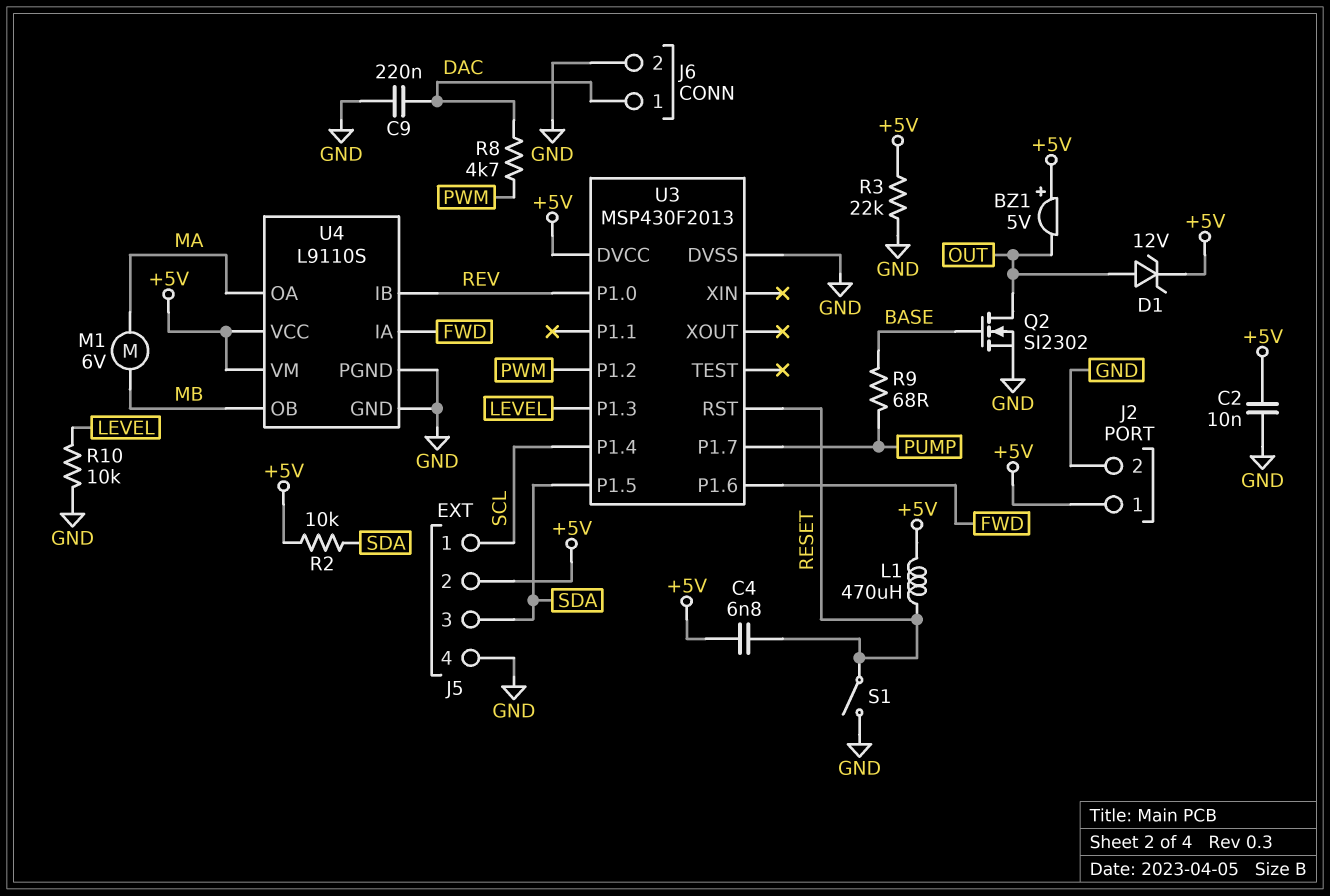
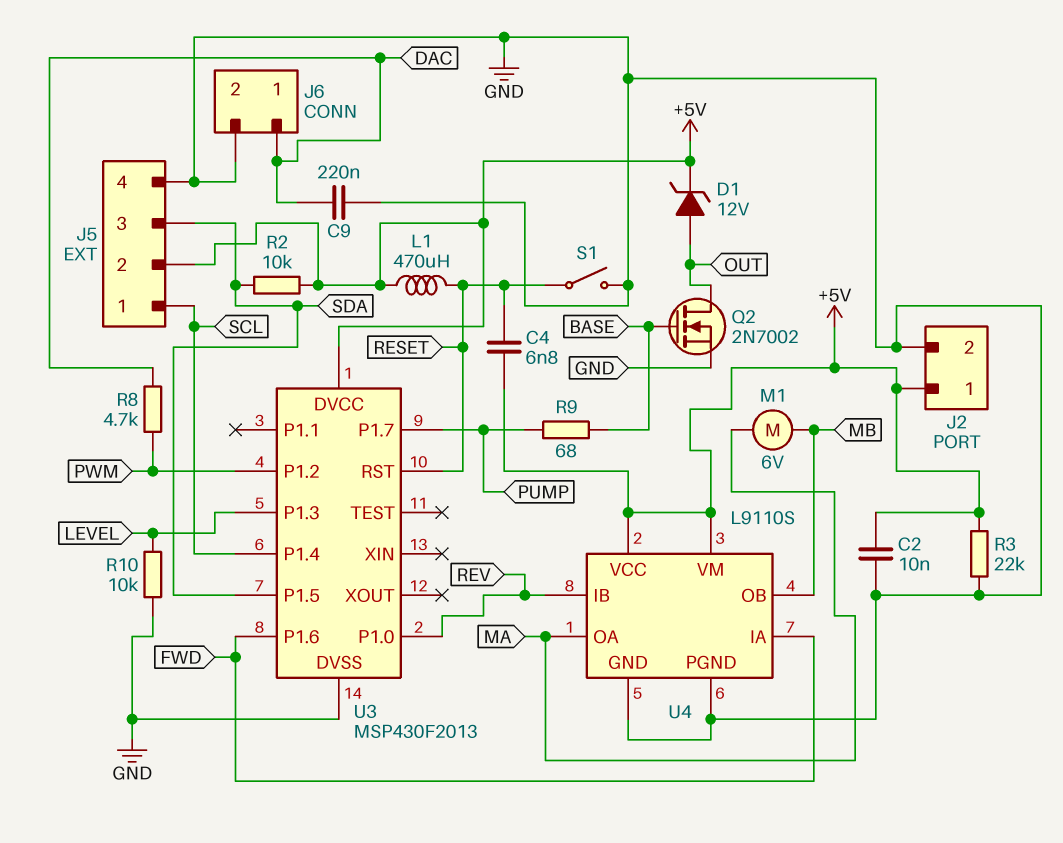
BZ1: buzzer 5V (plus +5V, minus OUT) -> none
Q2: NMOS SI2302 (G BASE, D OUT, S GND) -> NMOS 2N7002 (G BASE, D OUT, S GND)

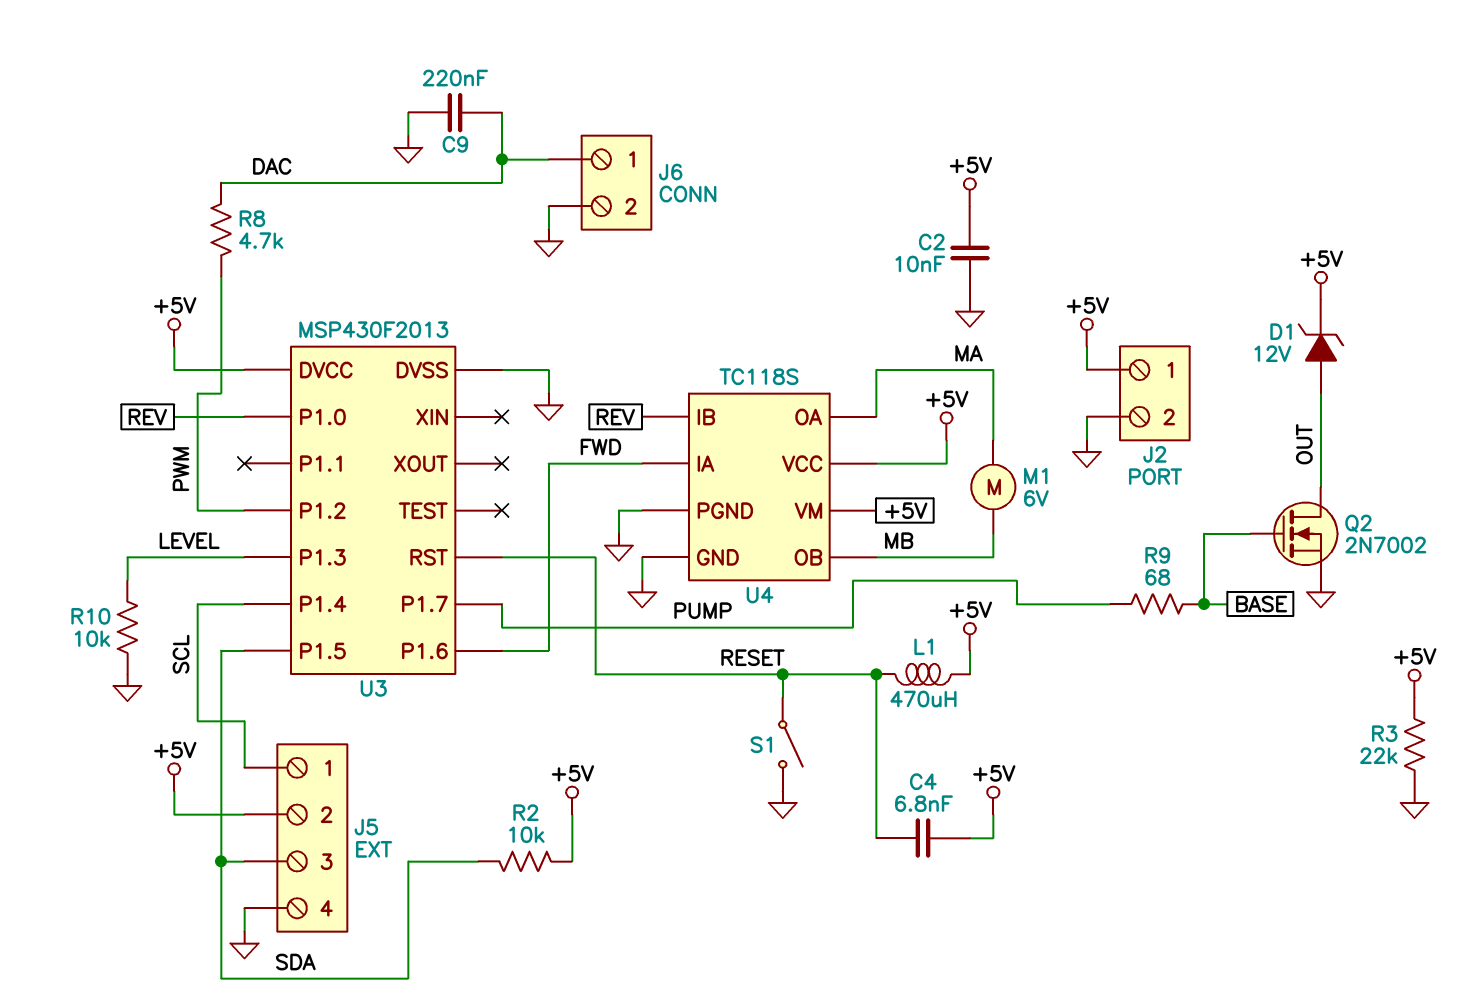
U4: L9110S -> TC118S

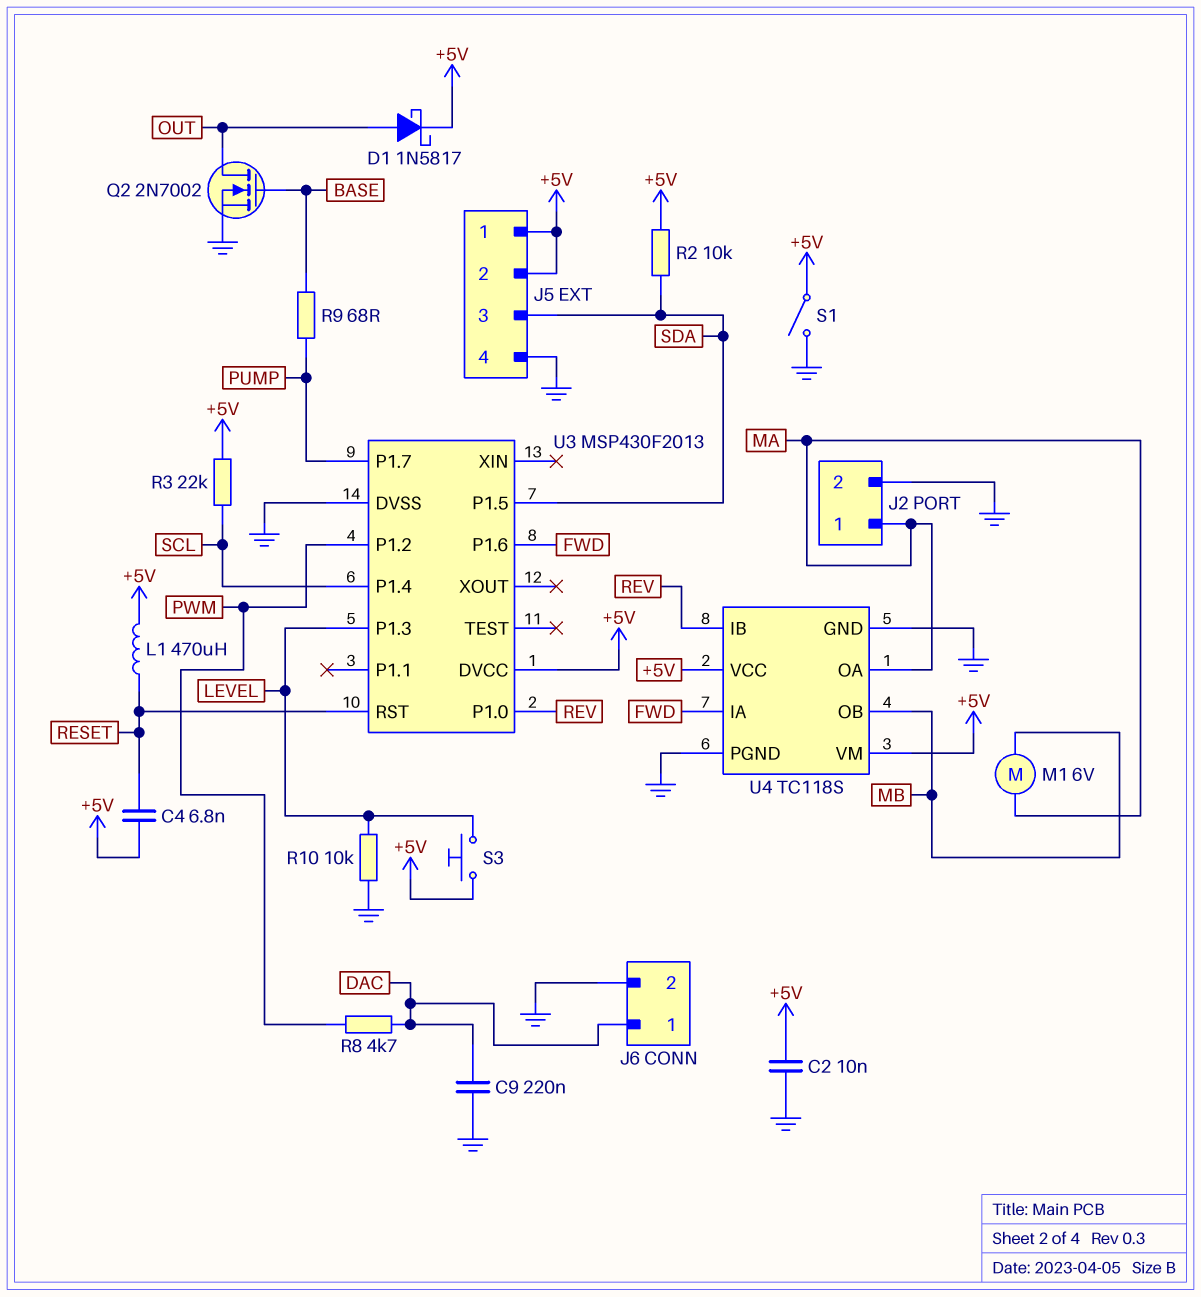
D1: zener 12V (A OUT, K +5V) -> schottky 1N5817 (A OUT, K +5V)
J2 pin 1: +5V -> MA
J5 pin 1: SCL -> +5V
R3: 22k (+5V, GND) -> 22k (+5V, SCL)
S1: switch (GND, RESET) -> switch (+5V, GND)
S3: none -> button (+5V, LEVEL)

